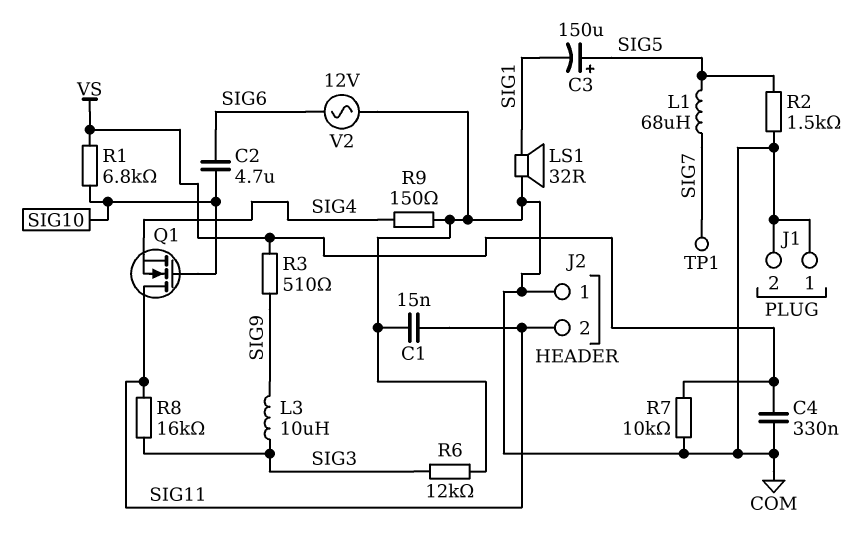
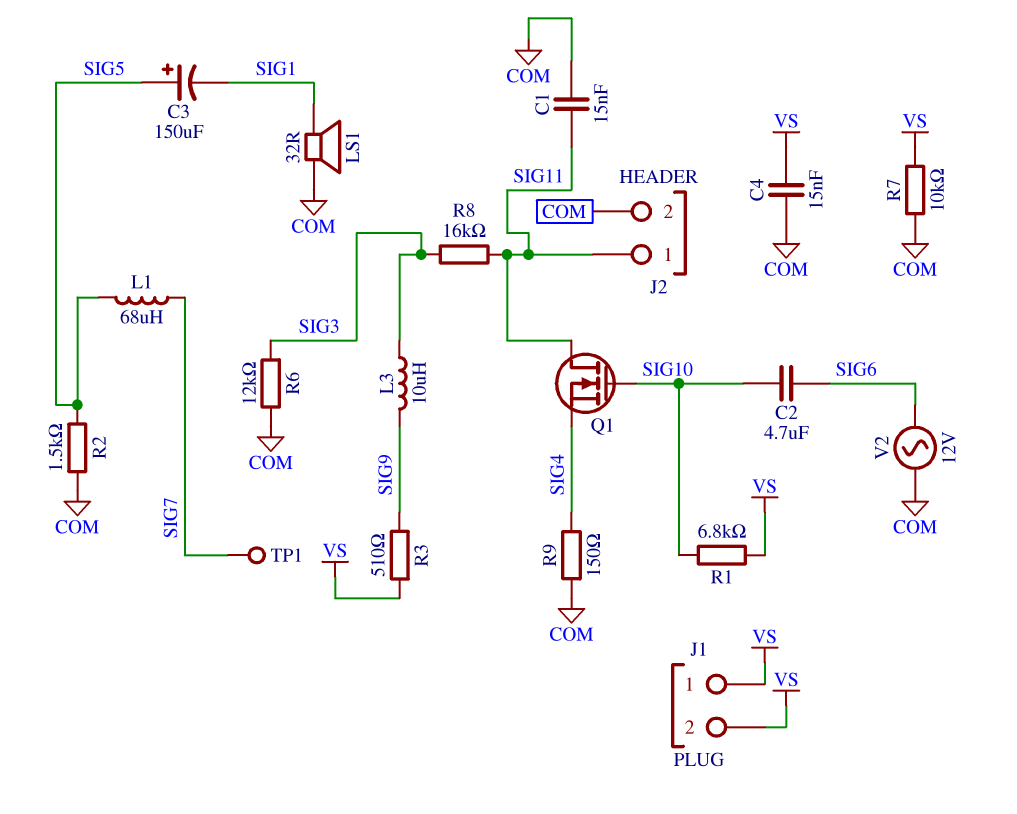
C4: 330nF (COM, VS) -> 15nF (COM, VS)
J1 pin 1: COM -> VS
J1 pin 2: COM -> VS
J2 pin 1: COM -> SIG11
J2 pin 2: SIG11 -> COM

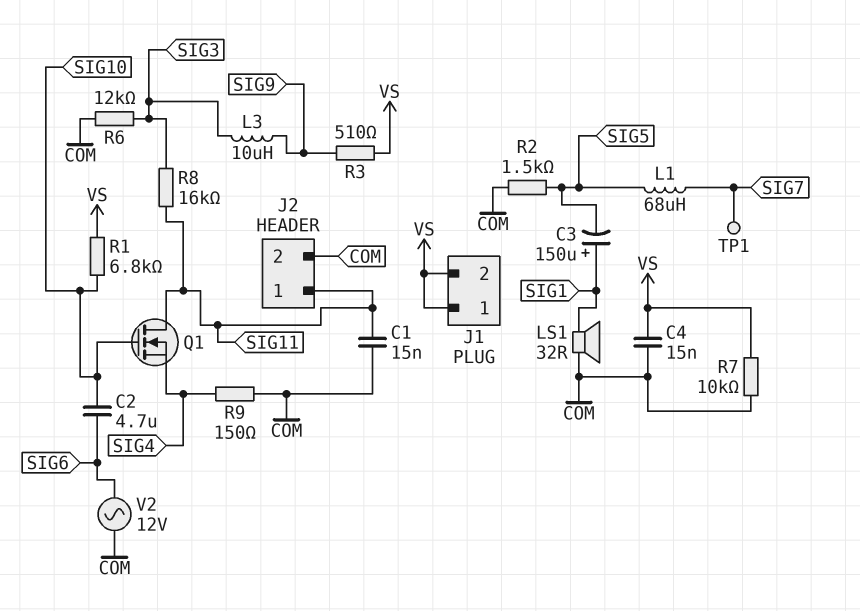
C3: 150uF (plus SIG5, minus SIG1) -> 150uF (plus SIG1, minus SIG5)

